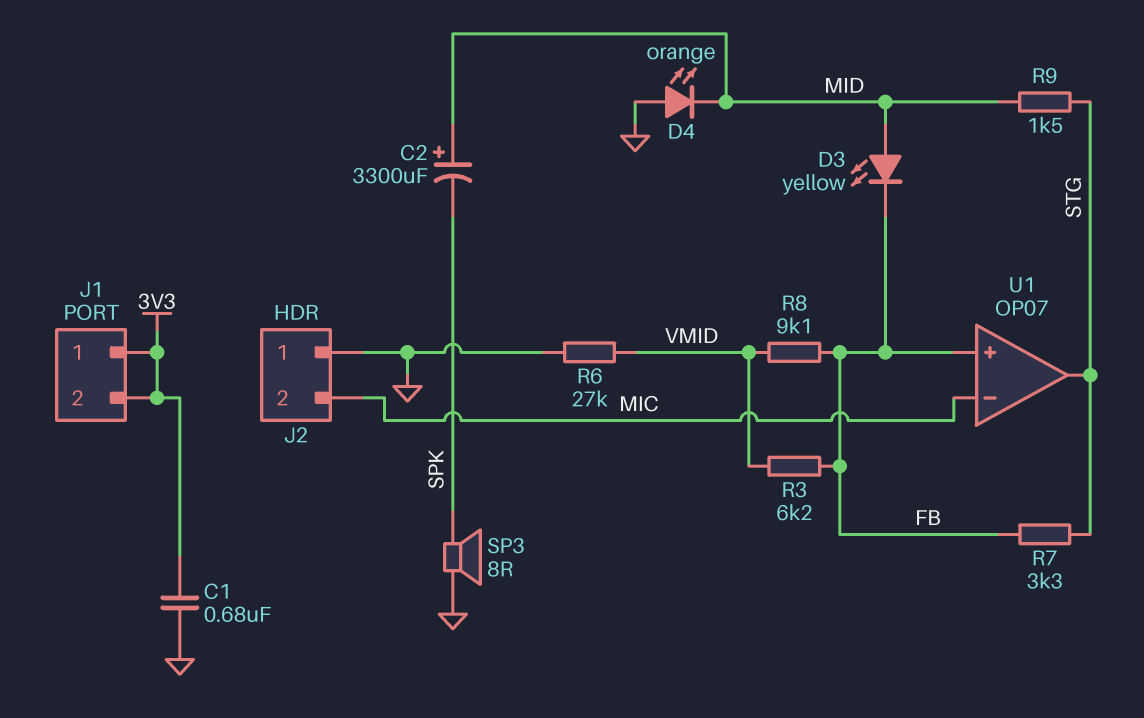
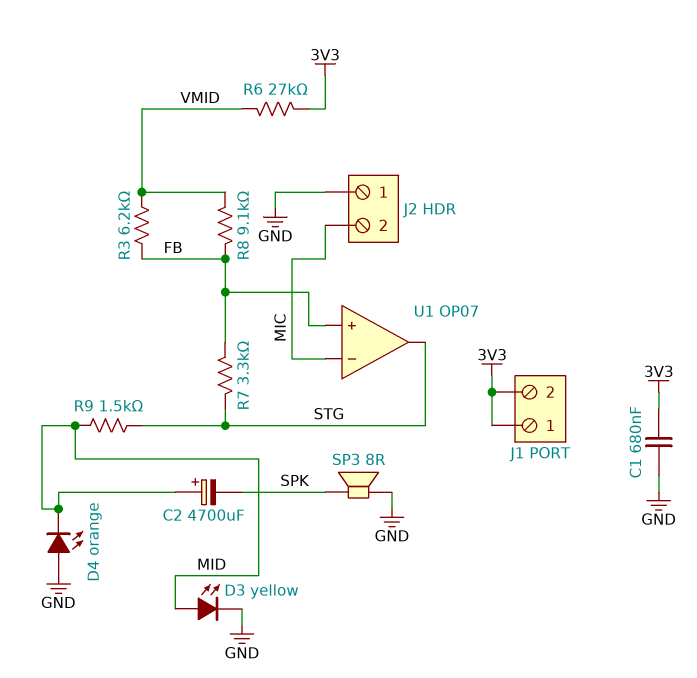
C2: 3300uF (plus MID, minus SPK) -> 4700uF (plus MID, minus SPK)
D3: LED yellow (A MID, K FB) -> LED yellow (A MID, K GND)
R6: 27k (GND, VMID) -> 27k (3V3, VMID)

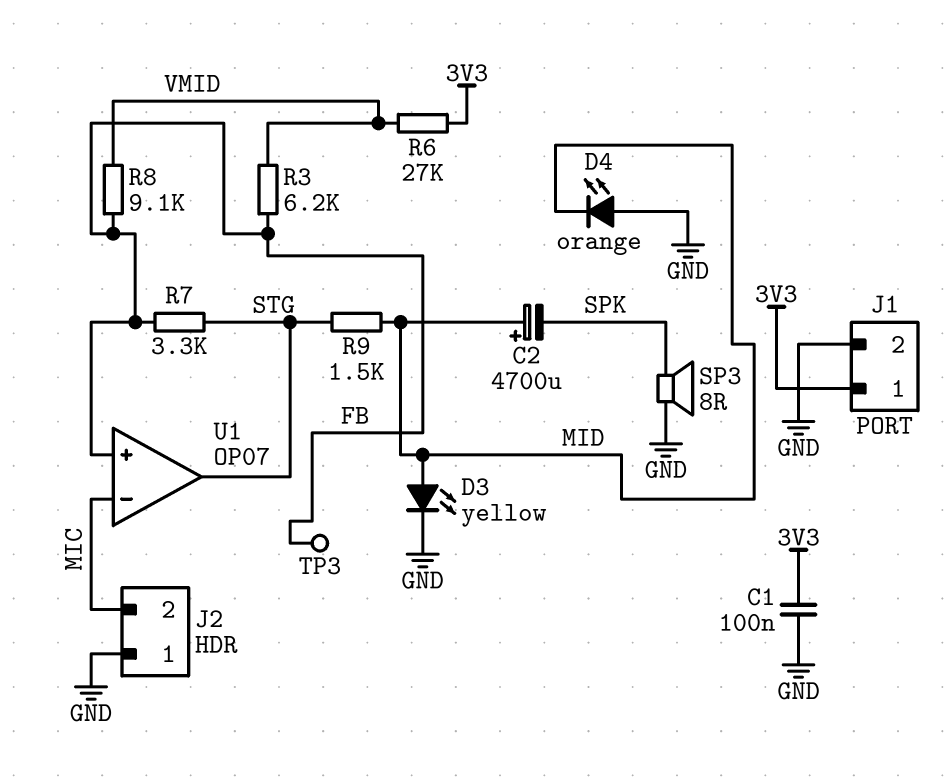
C1: 680nF (3V3, GND) -> 100nF (3V3, GND)
J1 pin 2: 3V3 -> GND
TP3: none -> test point (FB)

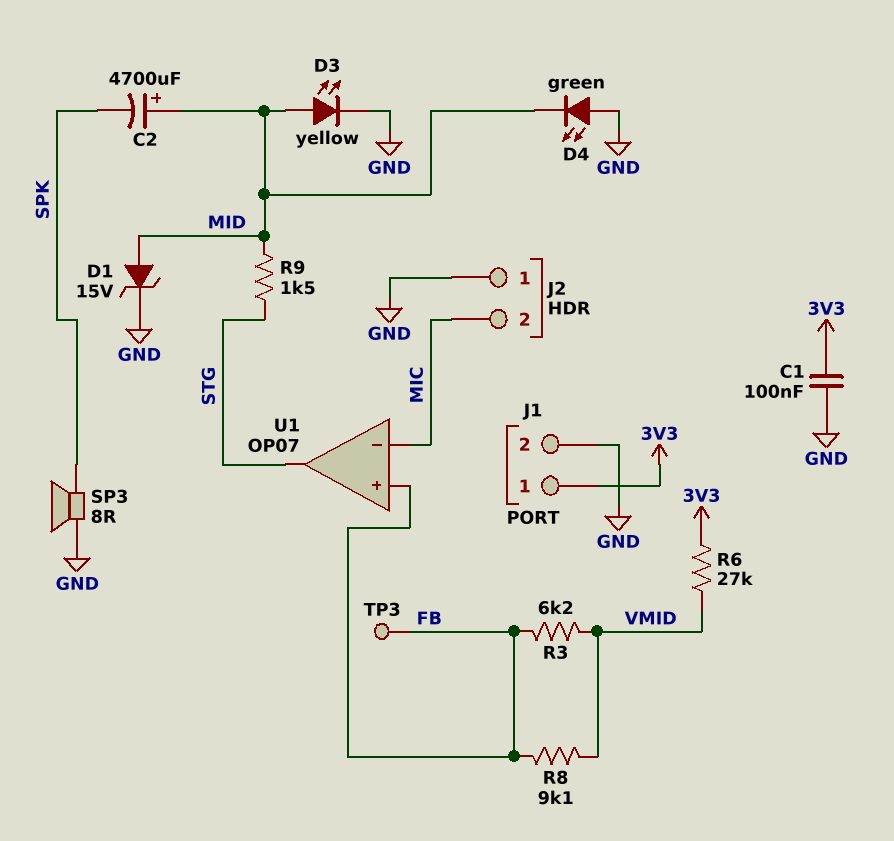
D1: none -> zener 15V (A MID, K GND)
D4: LED orange (A GND, K MID) -> LED green (A GND, K MID)
R7: 3.3k (FB, STG) -> none

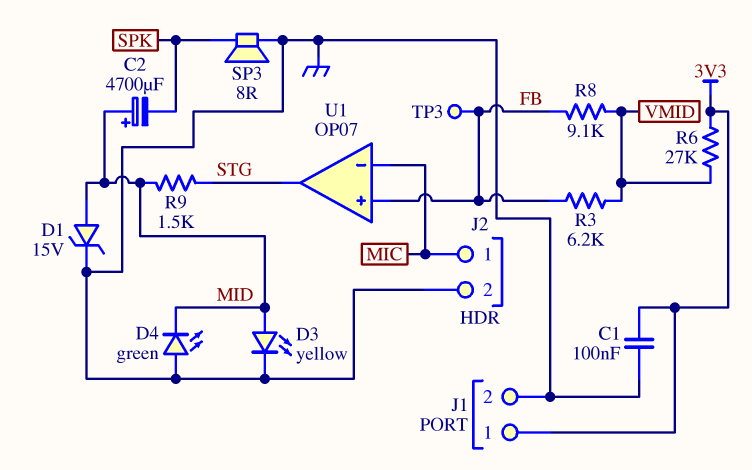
J2 pin 1: GND -> MIC
J2 pin 2: MIC -> GND

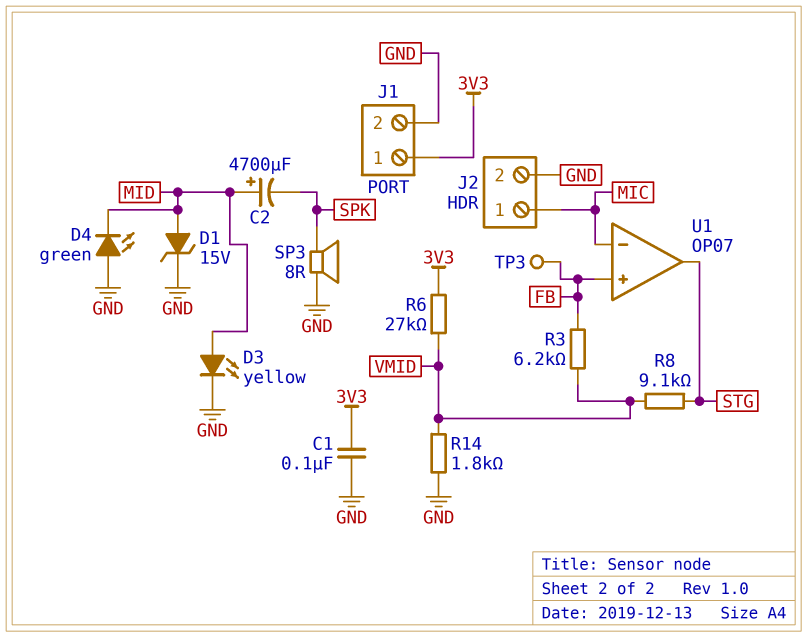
R8: 9.1k (FB, VMID) -> 9.1k (STG, VMID)
R9: 1.5k (MID, STG) -> none
R14: none -> 1.8k (GND, VMID)

